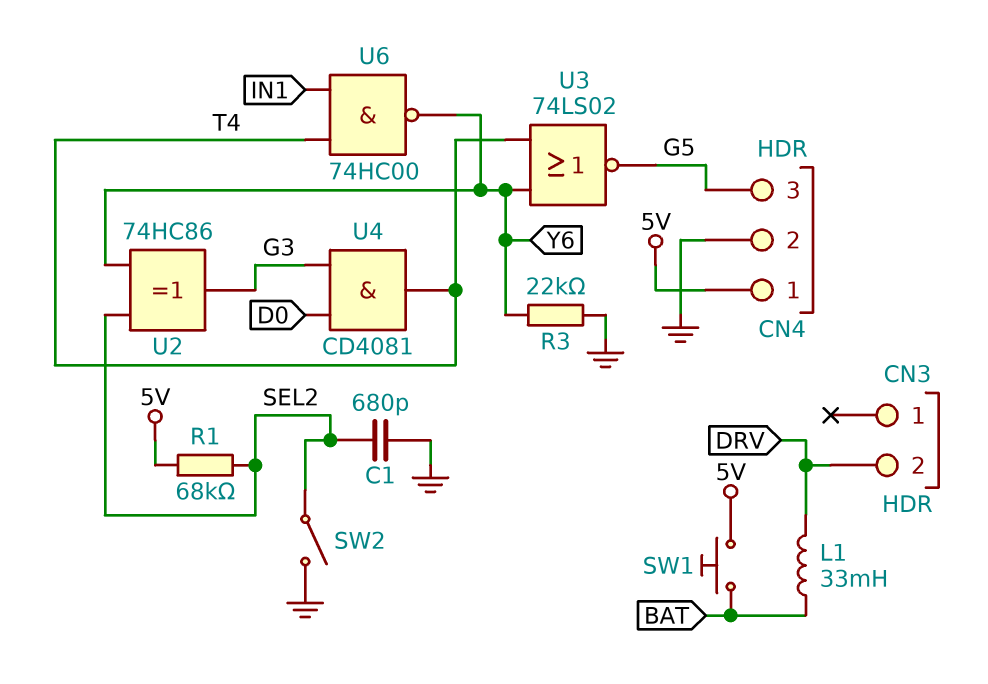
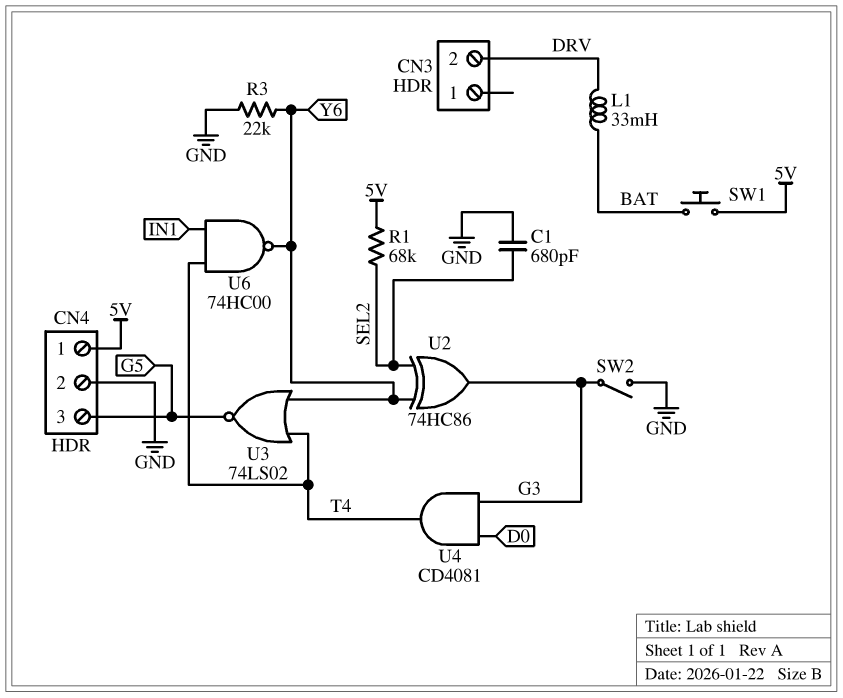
SW2: switch (GND, SEL2) -> switch (G3, GND)

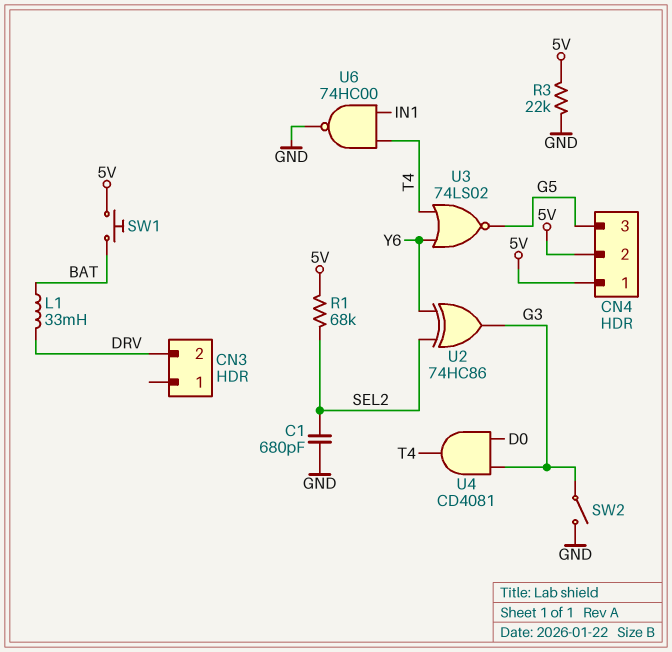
CN4 pin 2: GND -> 5V
R3: 22k (GND, Y6) -> 22k (5V, GND)
U6: NAND 74HC00 (in IN1, in T4, out Y6) -> NAND 74HC00 (in IN1, in T4, out GND)

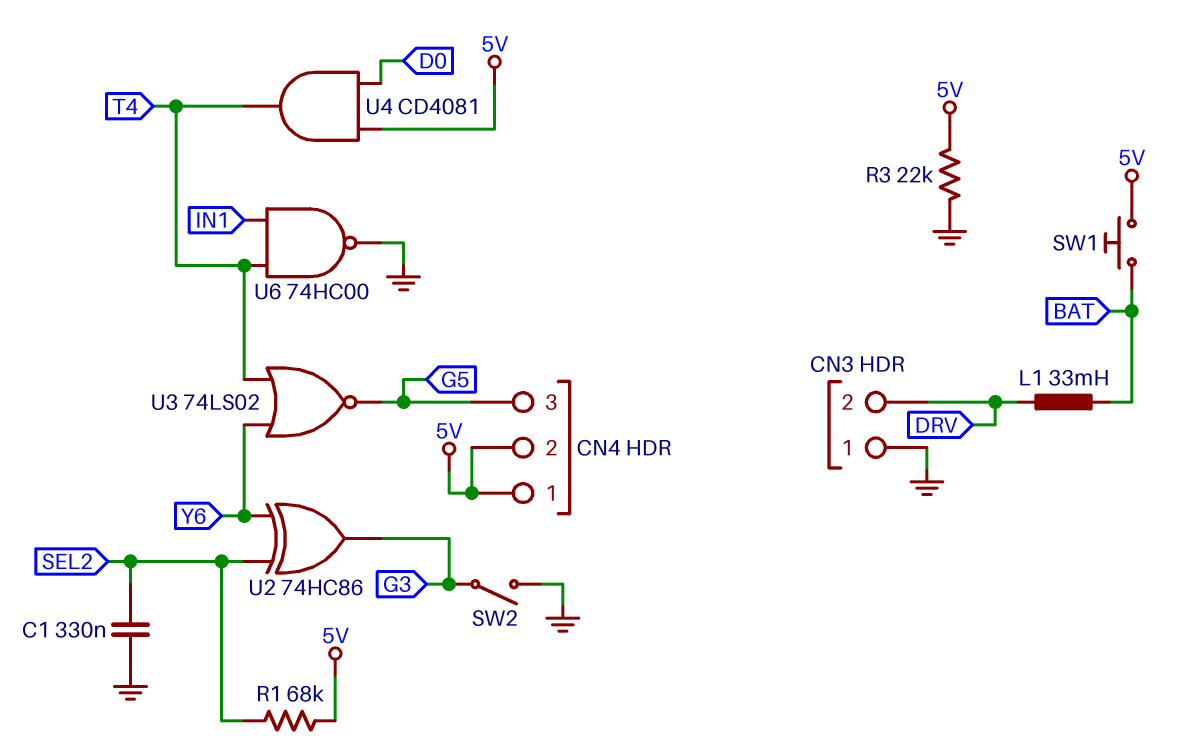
C1: 680pF (GND, SEL2) -> 330nF (GND, SEL2)
CN3 pin 1: none -> GND
U4: AND CD4081 (in D0, in G3, out T4) -> AND CD4081 (in 5V, in D0, out T4)

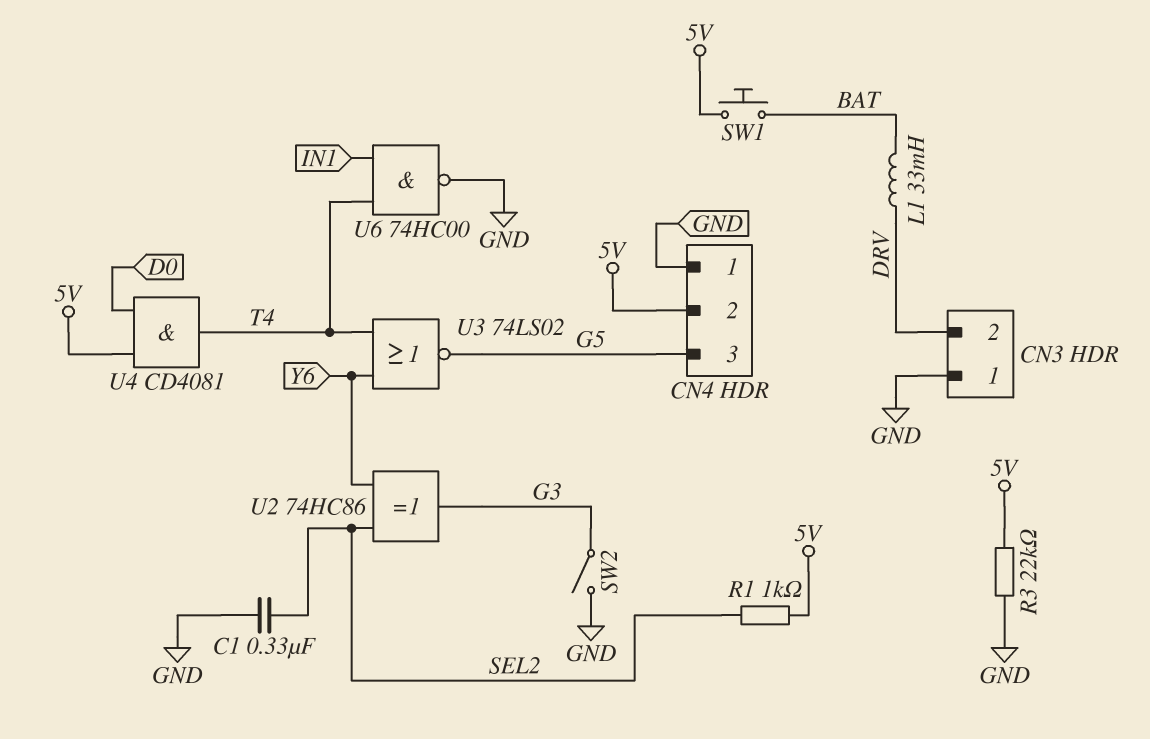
CN4 pin 1: 5V -> GND
R1: 68k (5V, SEL2) -> 1k (5V, SEL2)

